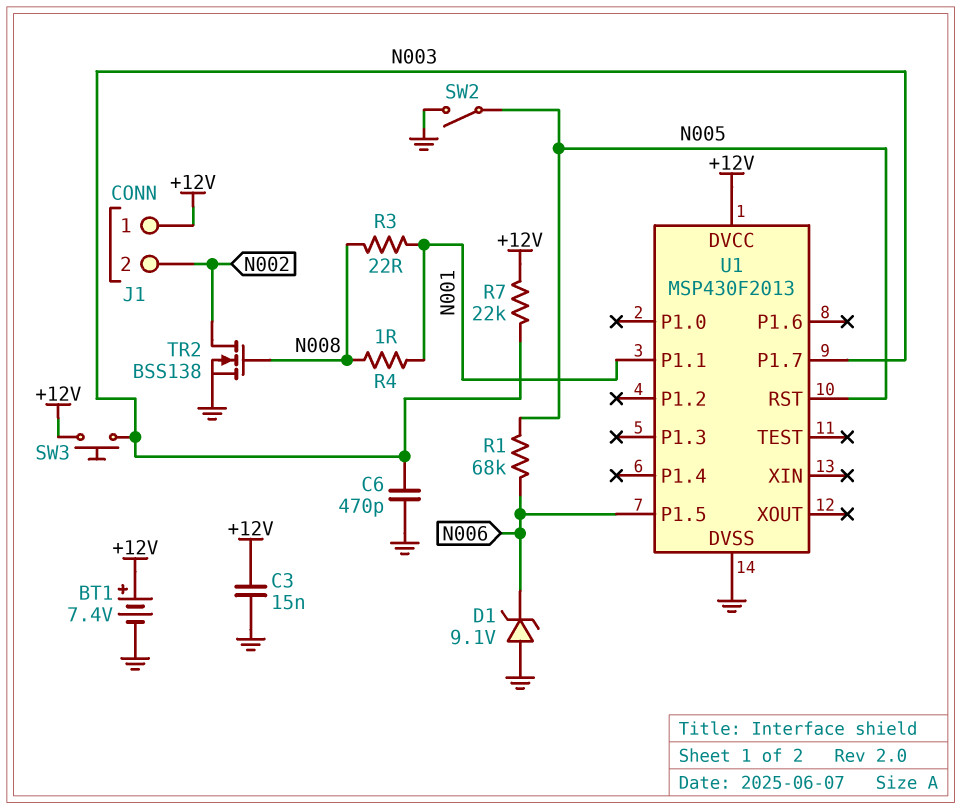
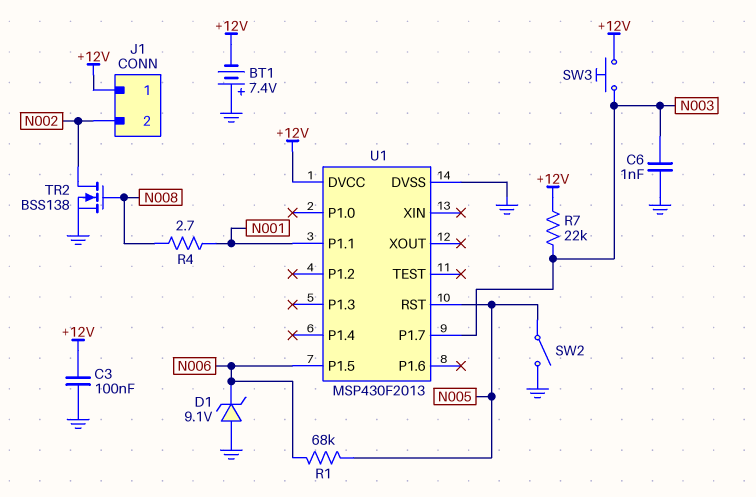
BT1: 7.4V (plus +12V, minus GND) -> 7.4V (plus GND, minus +12V)
C3: 15nF (+12V, GND) -> 100nF (+12V, GND)
C6: 470pF (GND, N003) -> 1nF (GND, N003)
R3: 22 (N001, N008) -> none
R4: 1 (N001, N008) -> 2.7 (N001, N008)

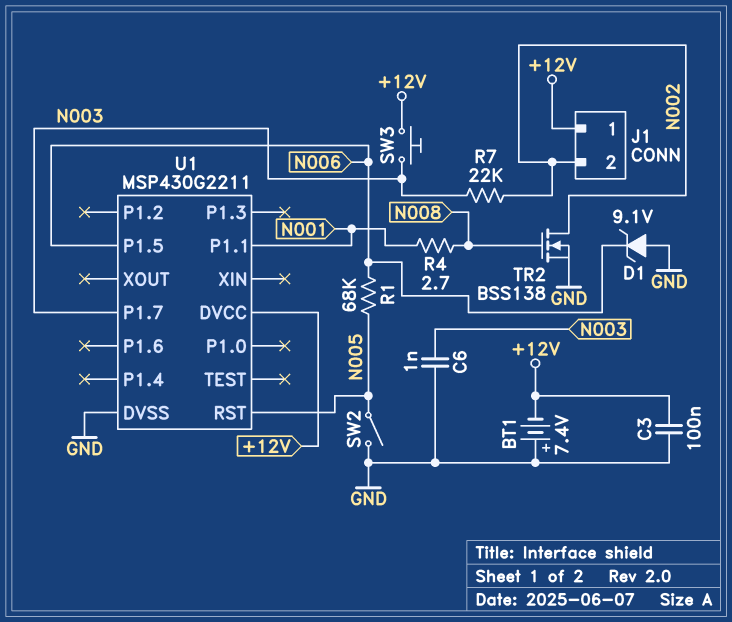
R7: 22k (+12V, N003) -> 22k (N002, N003)
U1: MSP430F2013 -> MSP430G2211

